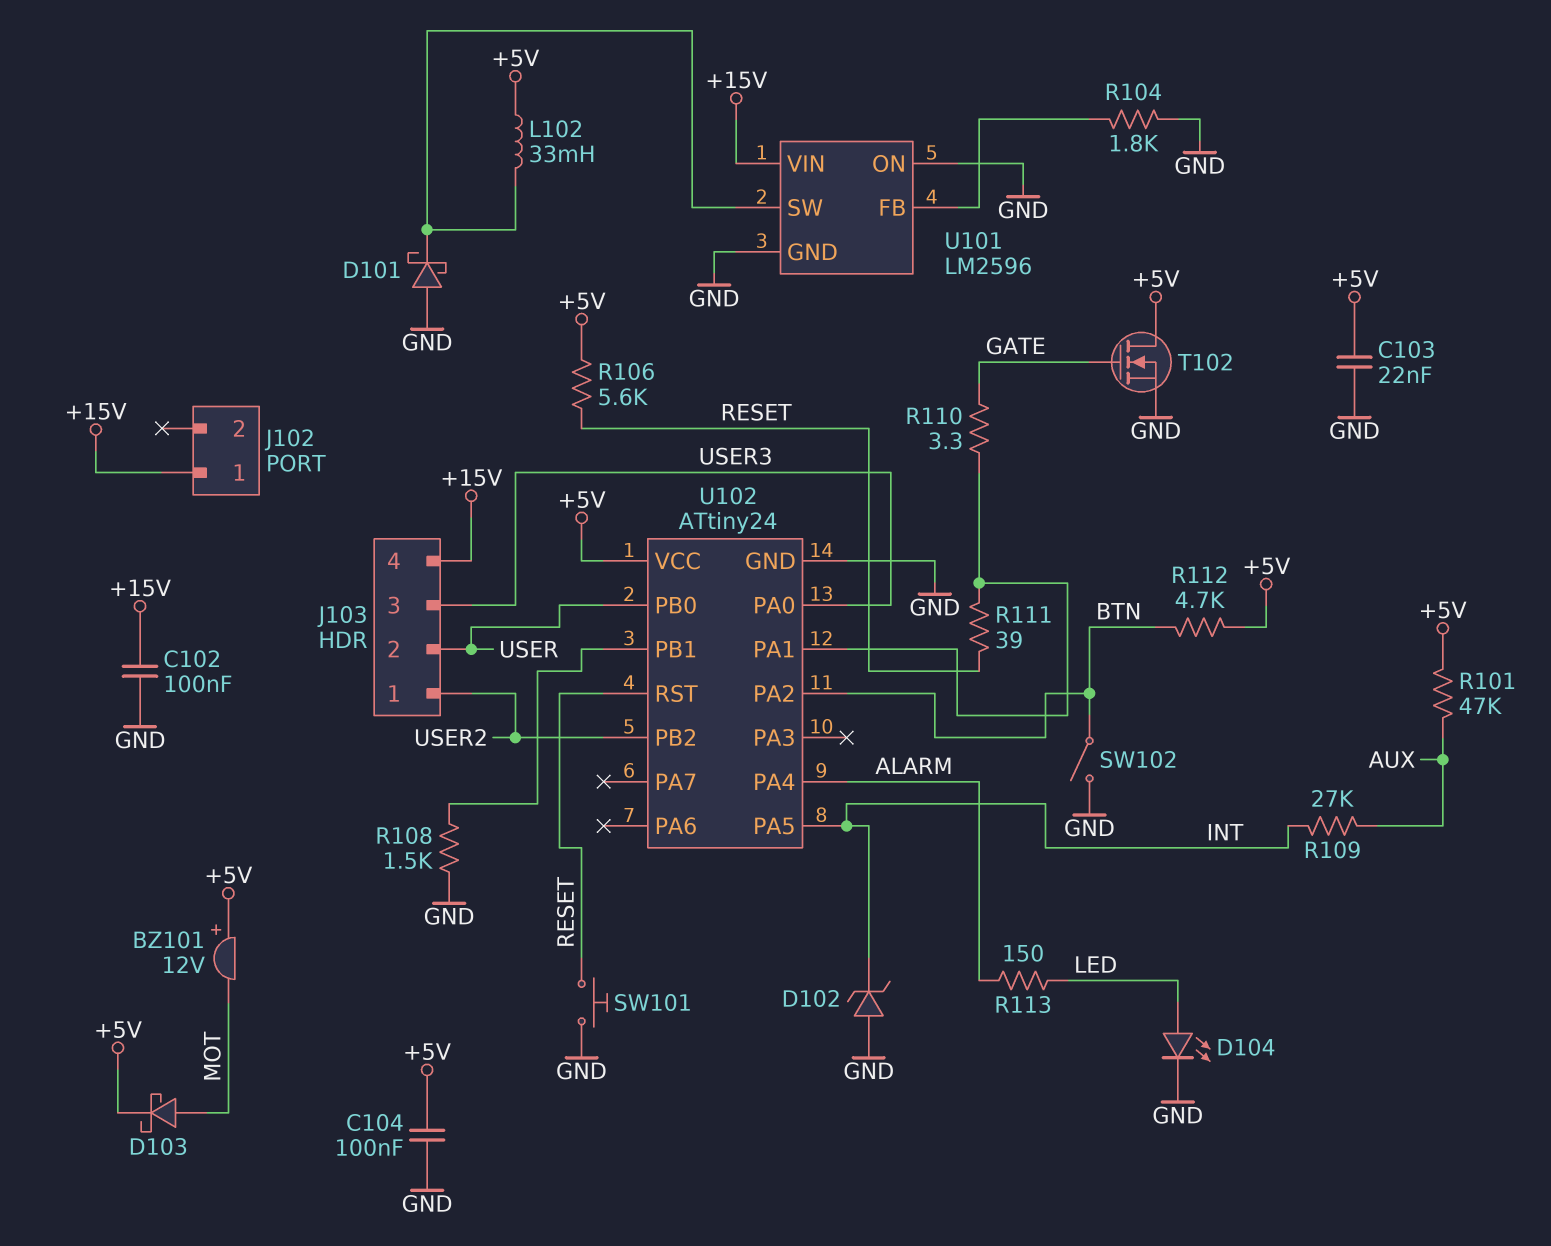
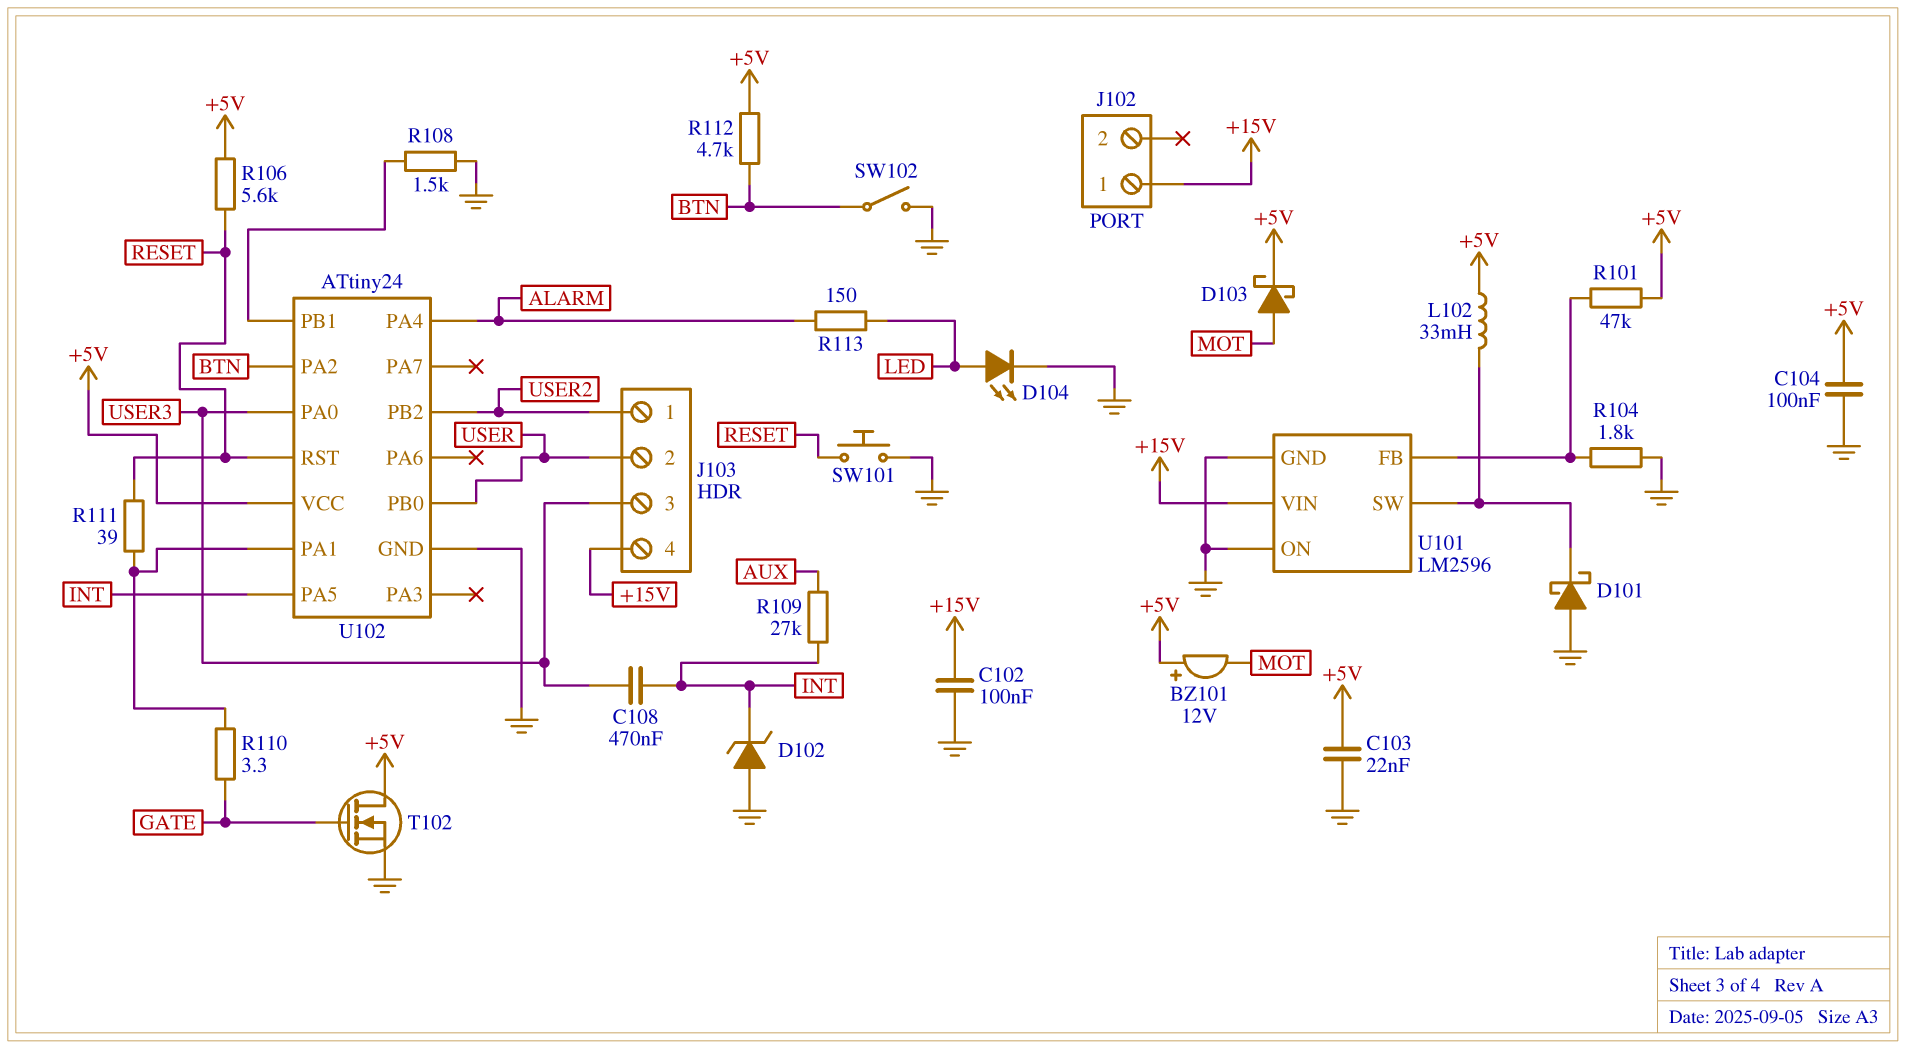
C108: none -> 470nF (INT, USER3)
R101: 47k (+5V, AUX) -> 47k (+5V, U101/FB)

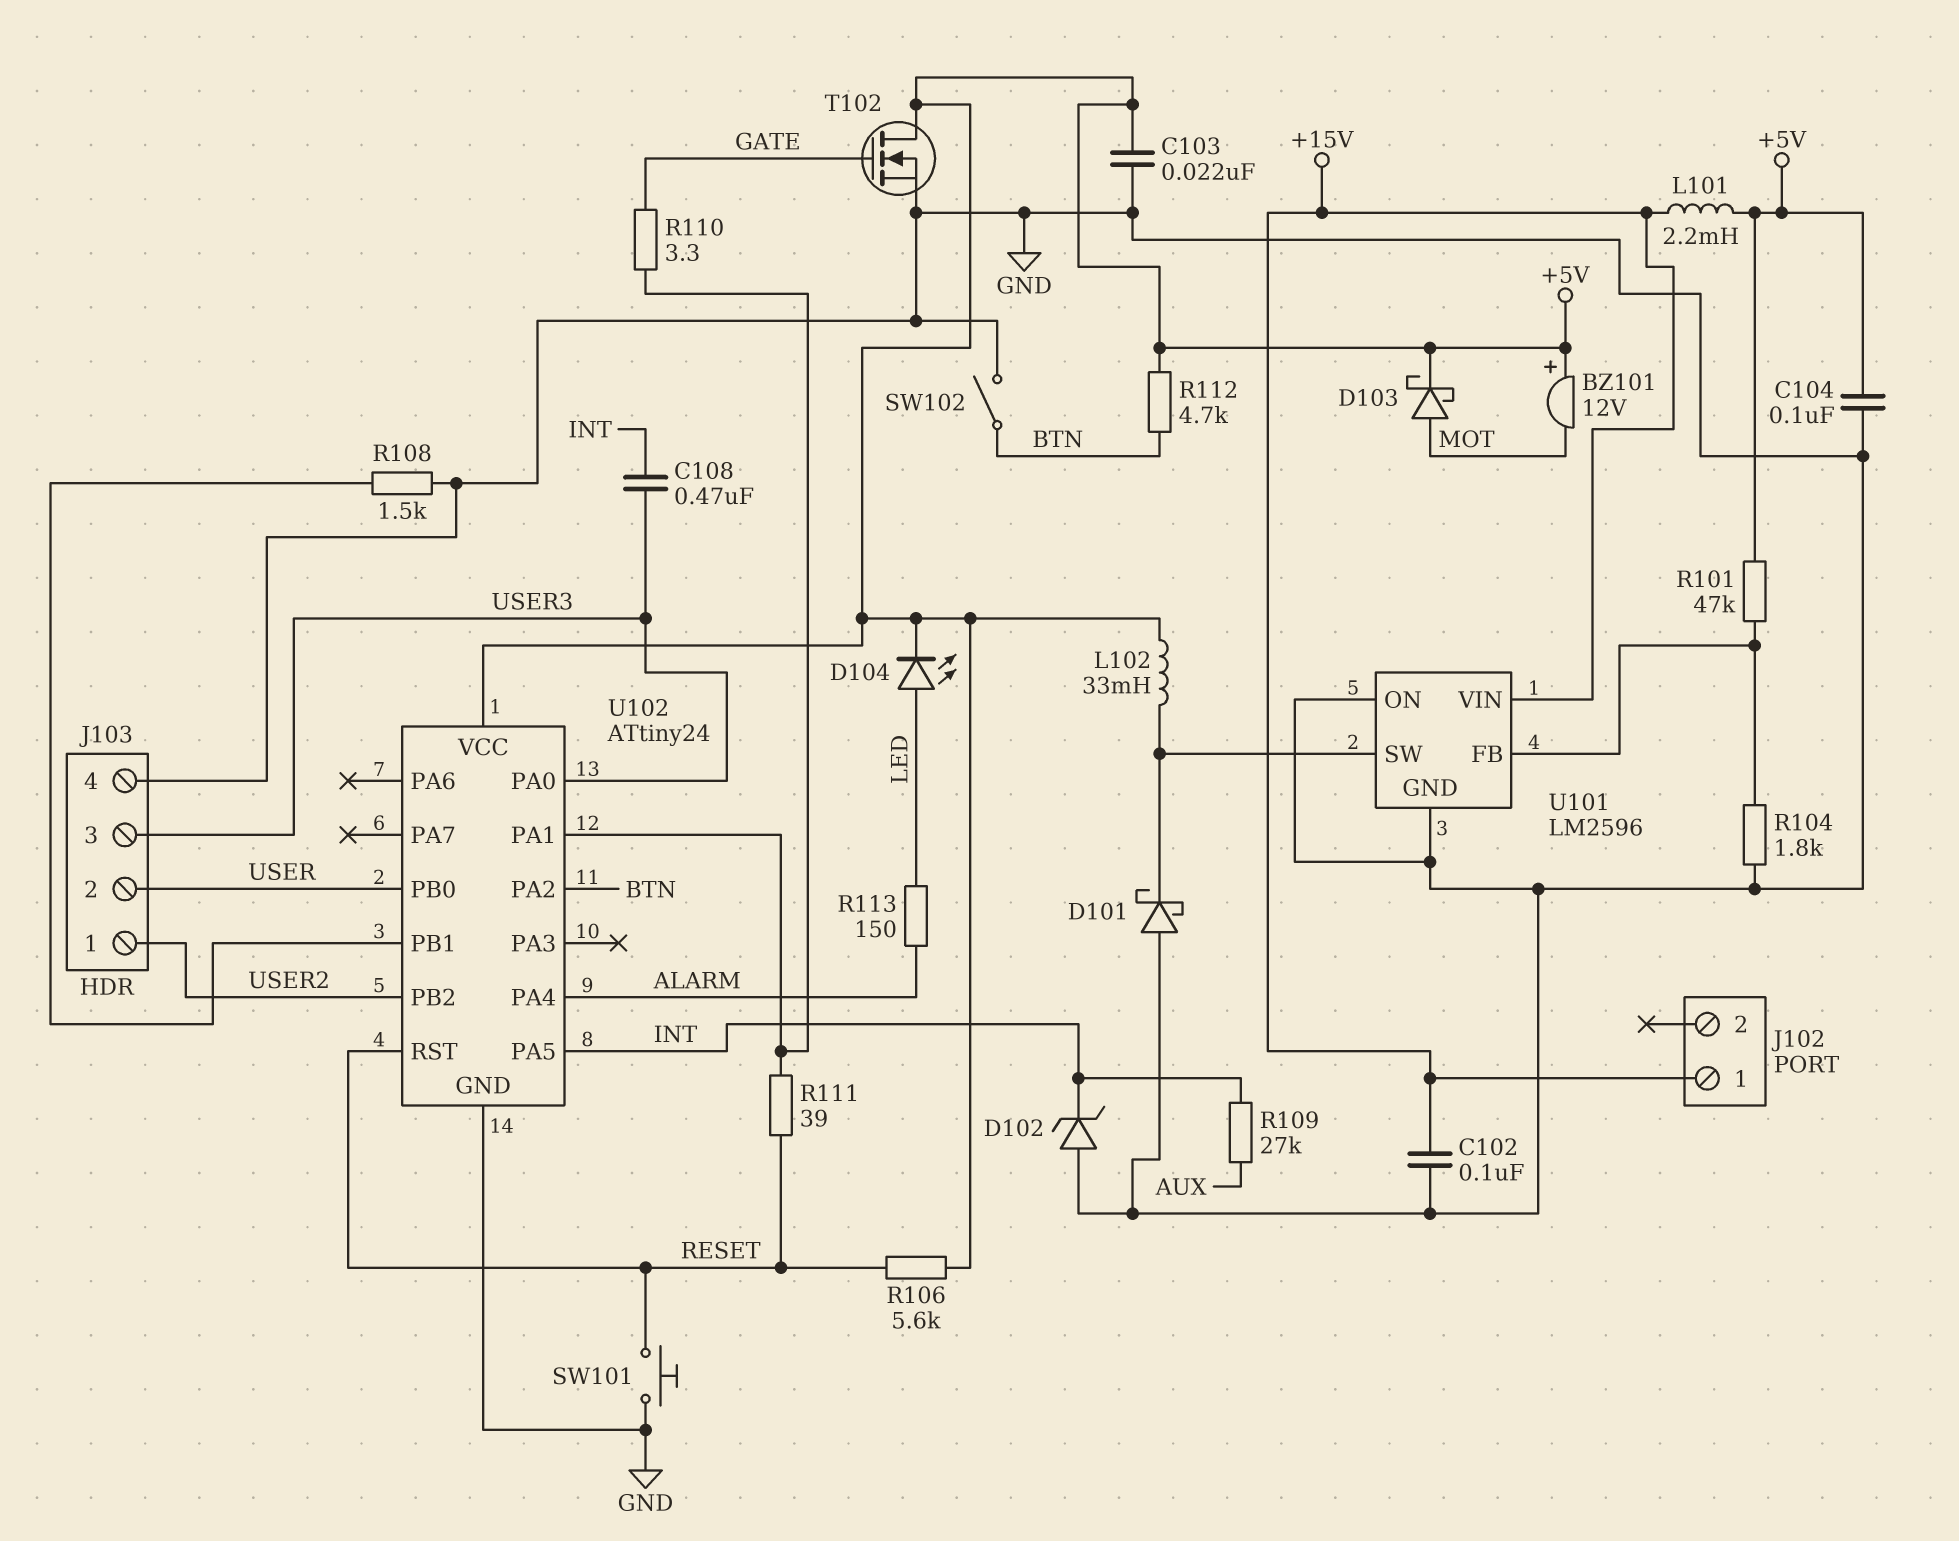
D104: LED (A LED, K GND) -> LED (A LED, K +5V)
J103 pin 4: +15V -> GND
L101: none -> 2.2mH (+5V, +15V)

